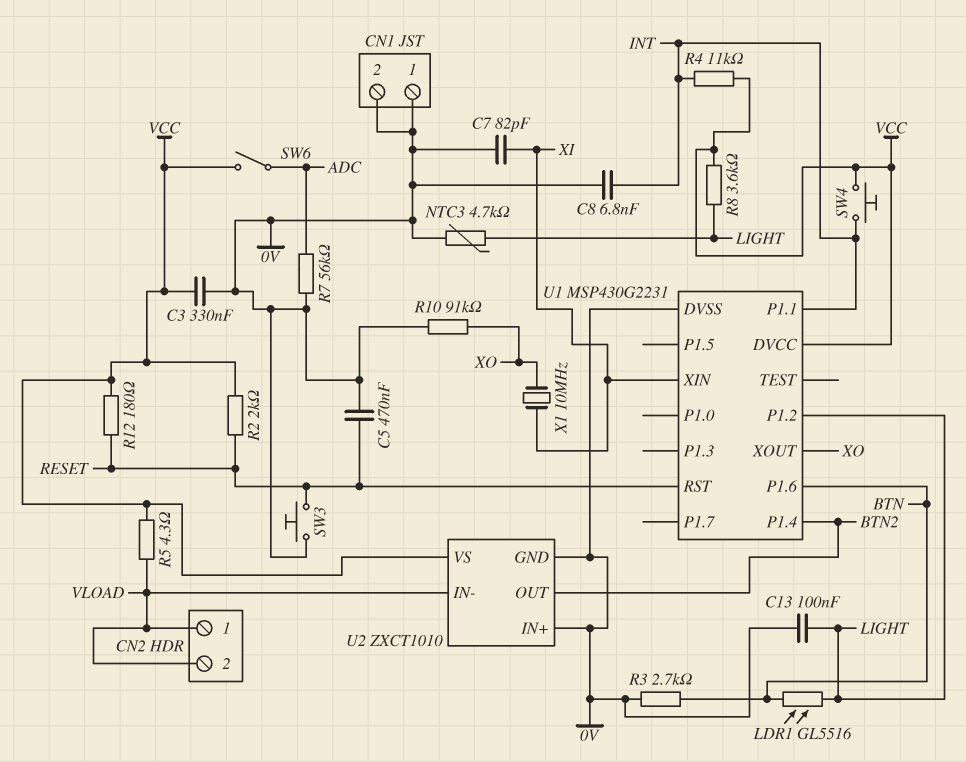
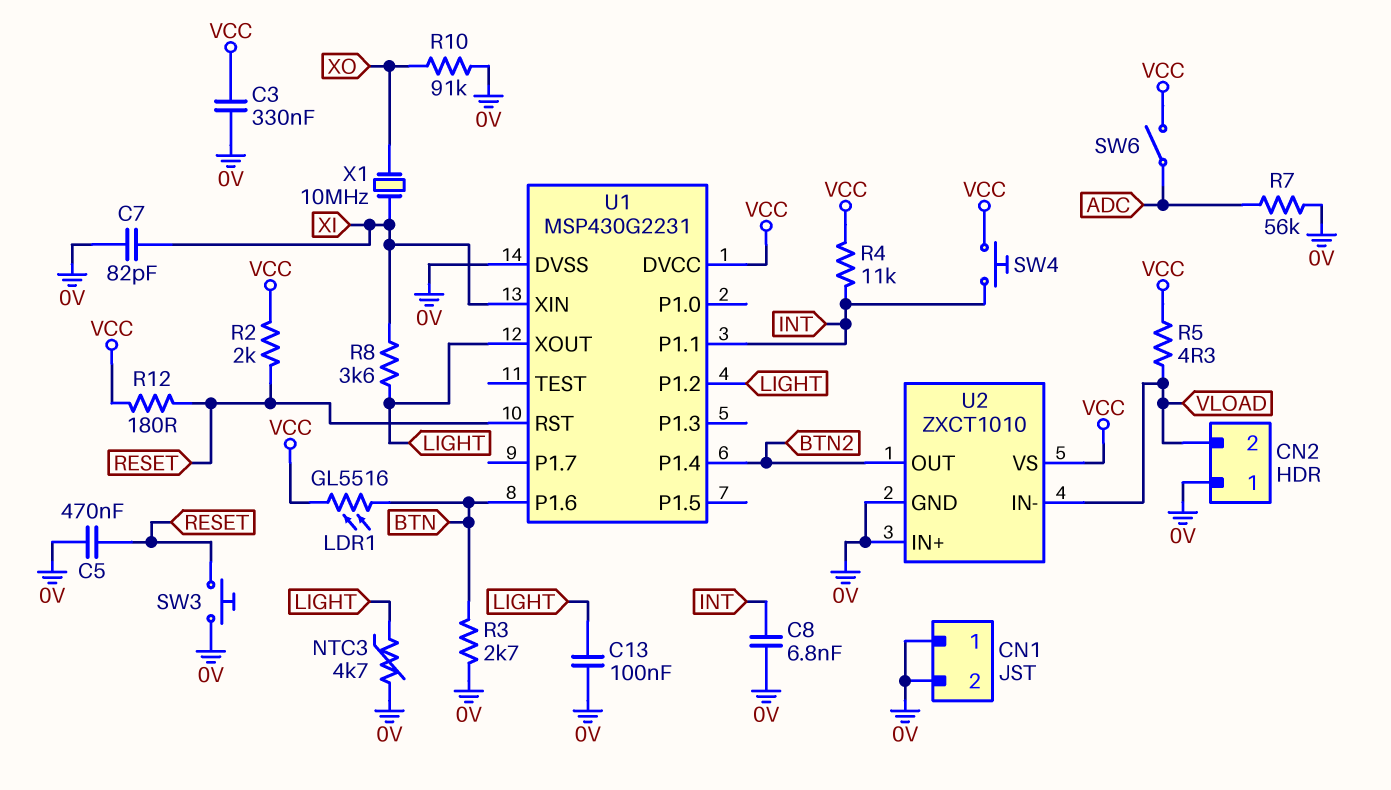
CN2 pin 1: VLOAD -> 0V
LDR1: GL5516 (BTN, LIGHT) -> GL5516 (BTN, VCC)
R8: 3.6k (LIGHT, VCC) -> 3.6k (LIGHT, XI)
U1 pin XOUT: XO -> LIGHT

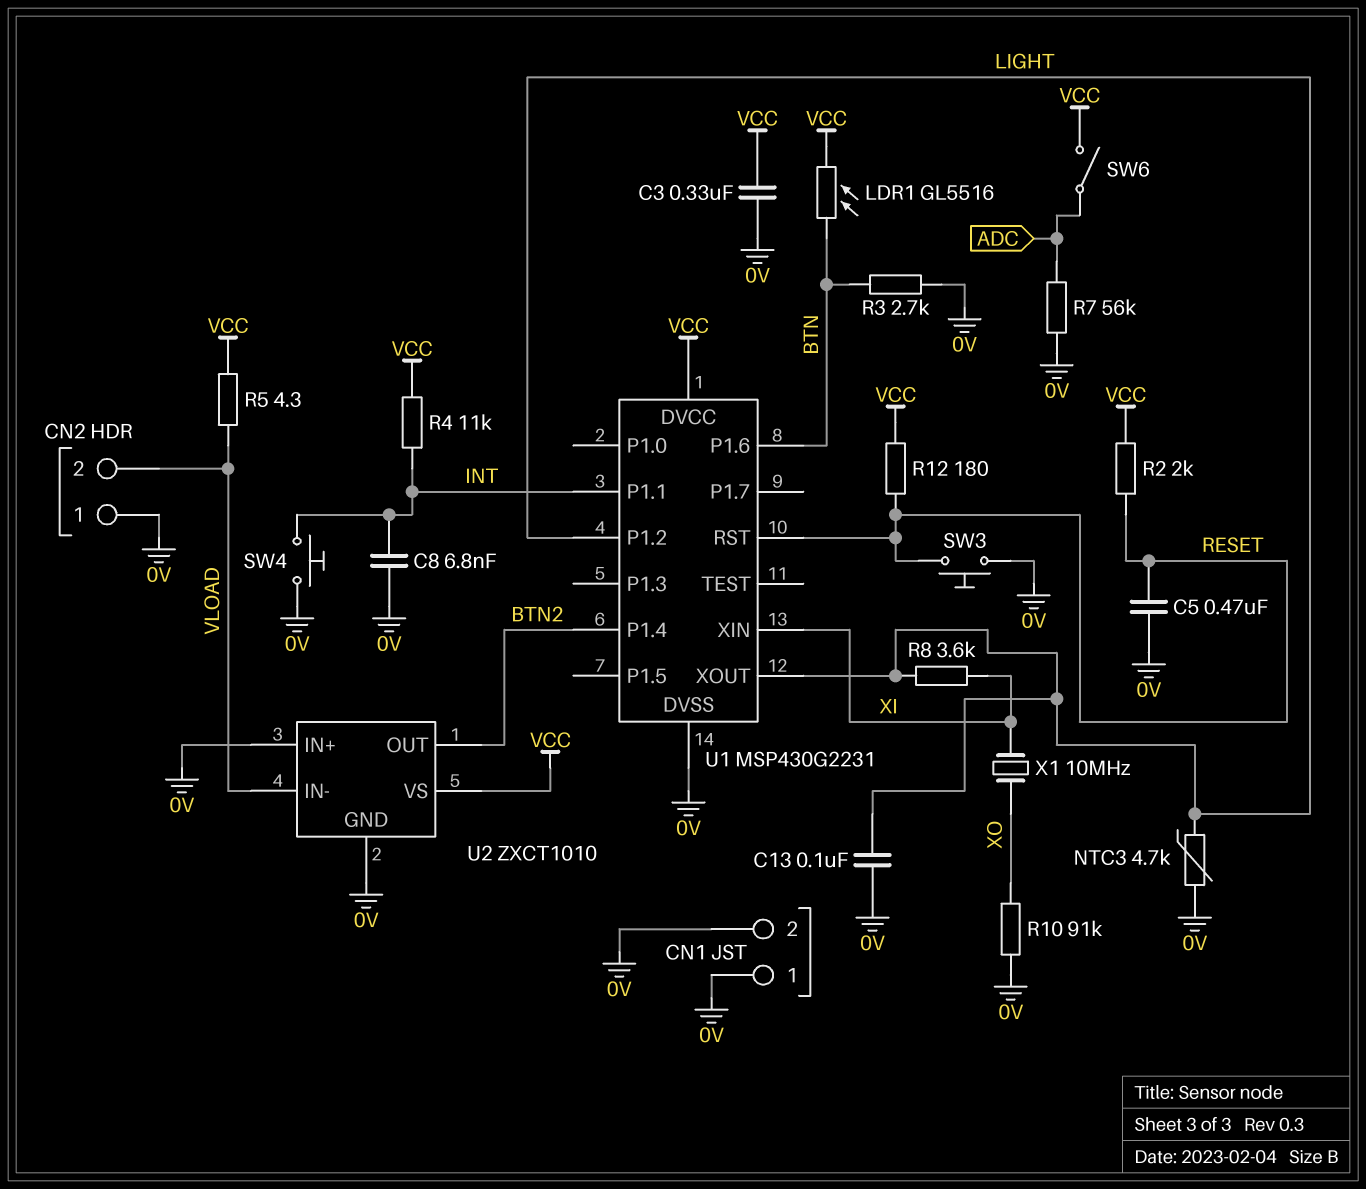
C7: 82pF (0V, XI) -> none
SW4: button (INT, VCC) -> button (0V, INT)

